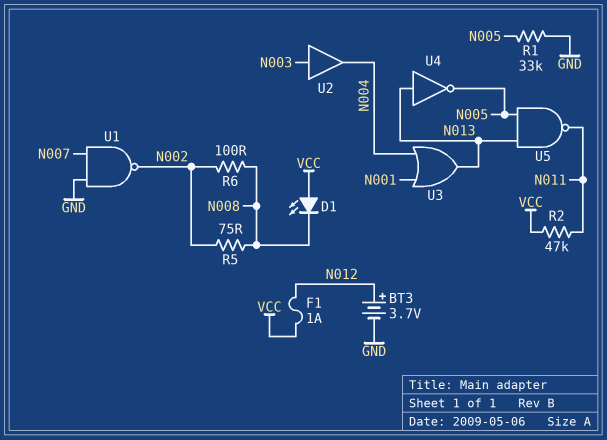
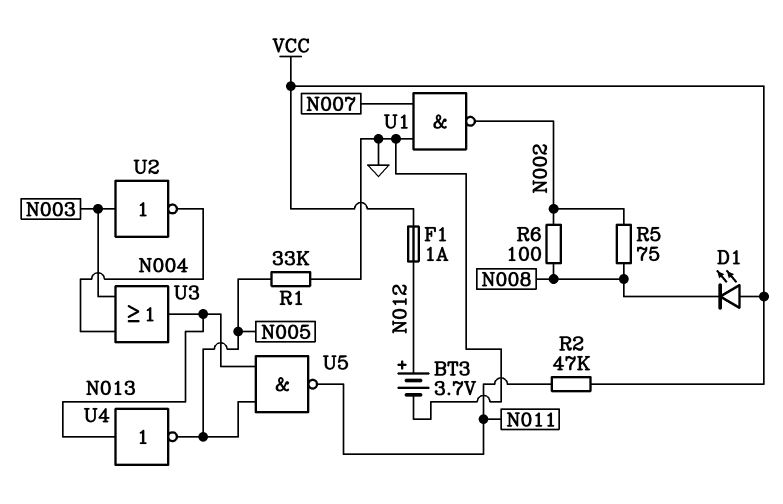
U2: buffer (in N003, out N004) -> NOT (in N003, out N004)
U3: OR (in N001, in N004, out N013) -> OR (in N003, in N004, out N013)

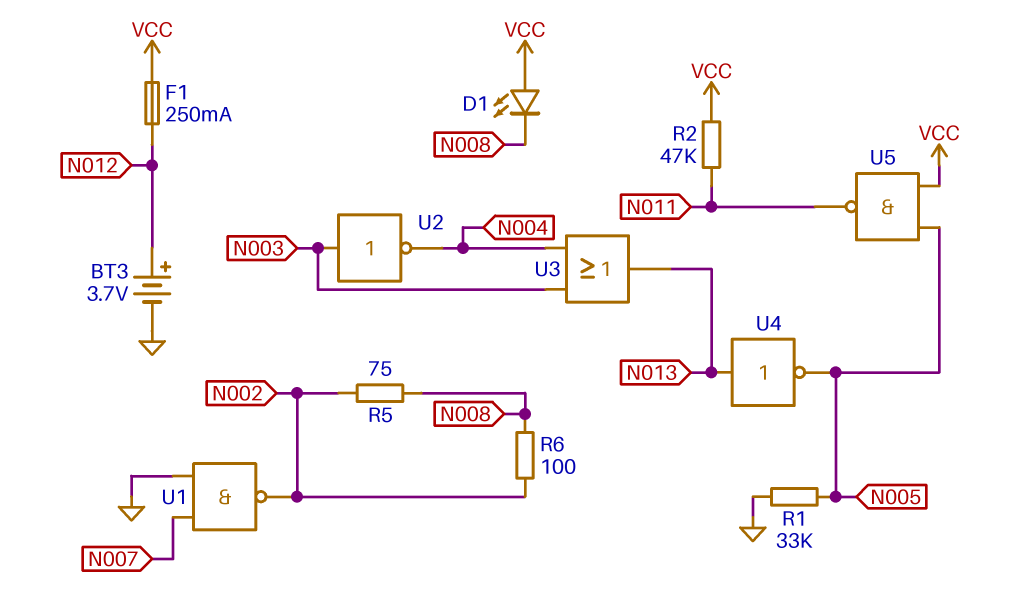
F1: 1A (N012, VCC) -> 250mA (N012, VCC)
U5: NAND (in N005, in N013, out N011) -> NAND (in N005, in VCC, out N011)

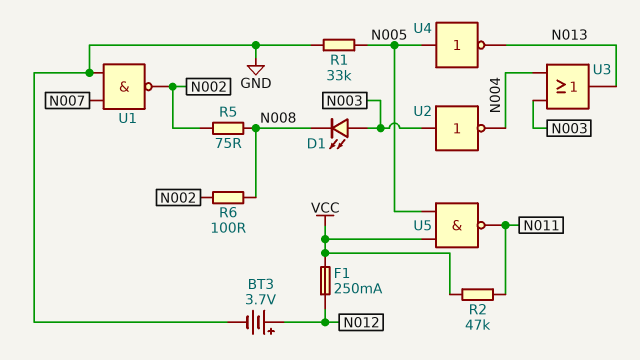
D1: LED (A VCC, K N008) -> LED (A N003, K N008)
U4: NOT (in N013, out N005) -> NOT (in N005, out N013)

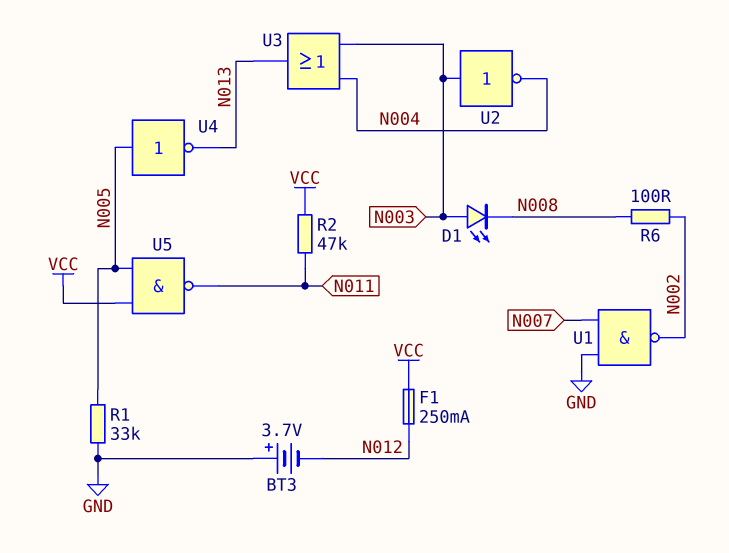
BT3: 3.7V (plus N012, minus GND) -> 3.7V (plus GND, minus N012)
R5: 75 (N002, N008) -> none

